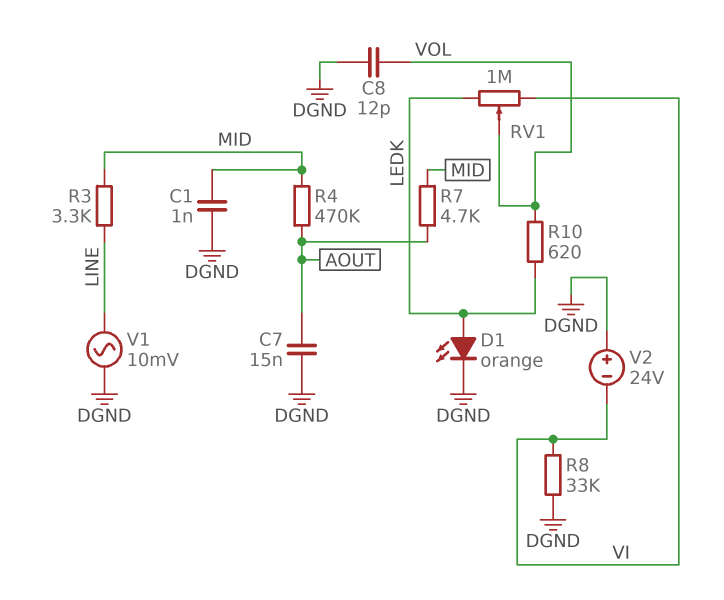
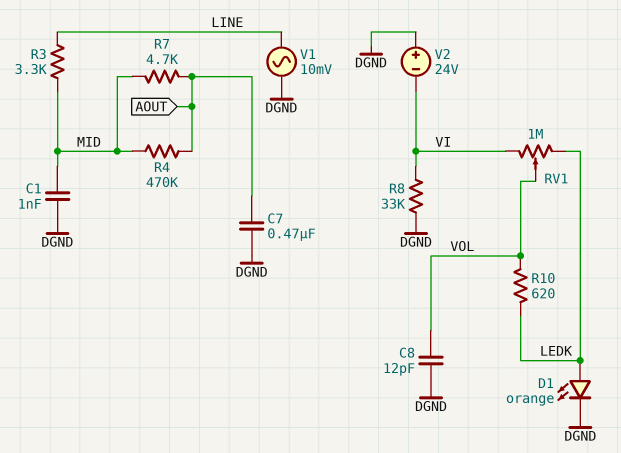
C7: 15nF (AOUT, DGND) -> 470nF (AOUT, DGND)

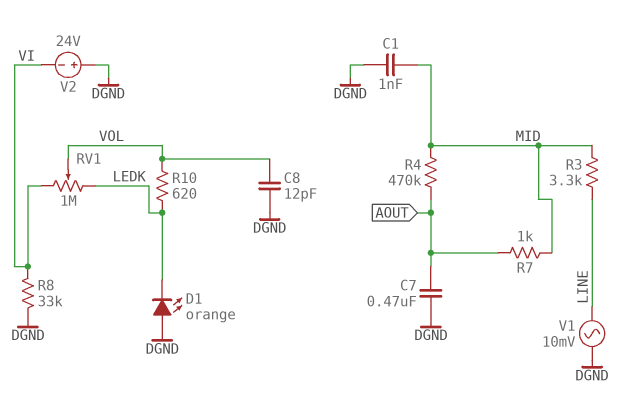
D1: LED orange (A LEDK, K DGND) -> LED orange (A DGND, K LEDK)
R7: 4.7k (AOUT, MID) -> 1k (AOUT, MID)

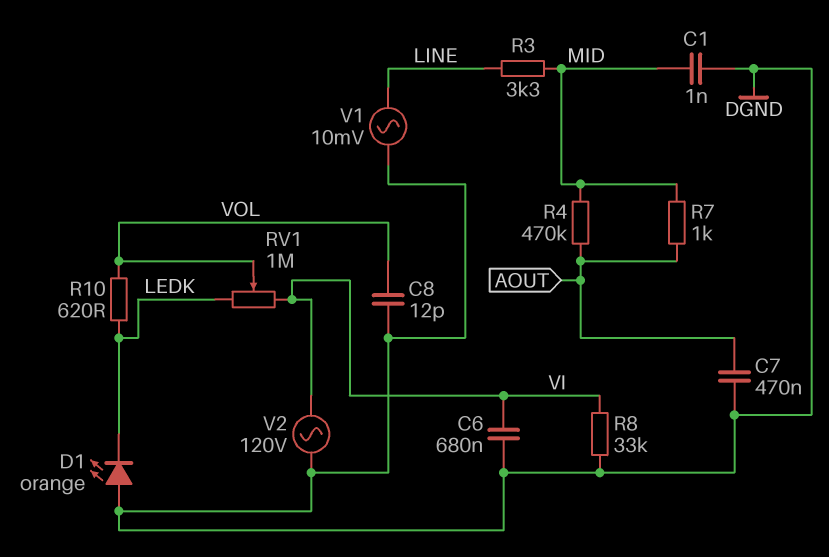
C6: none -> 680nF (DGND, VI)
V2: 24V (plus DGND, minus VI) -> AC 120V (DGND, VI)

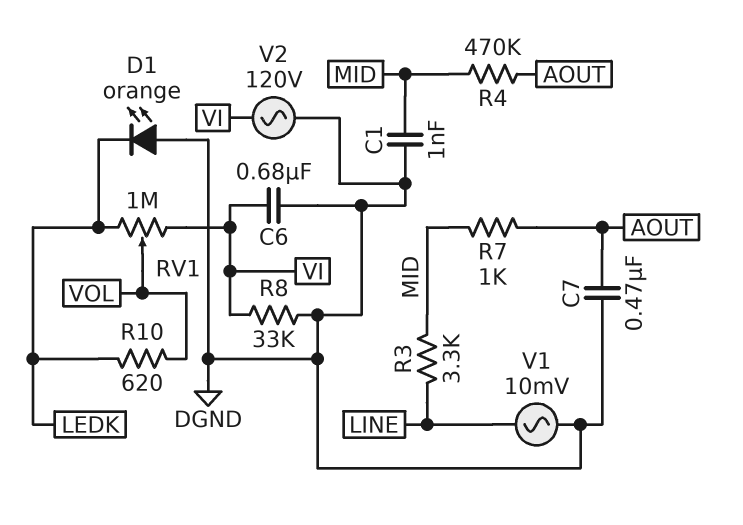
C8: 12pF (DGND, VOL) -> none

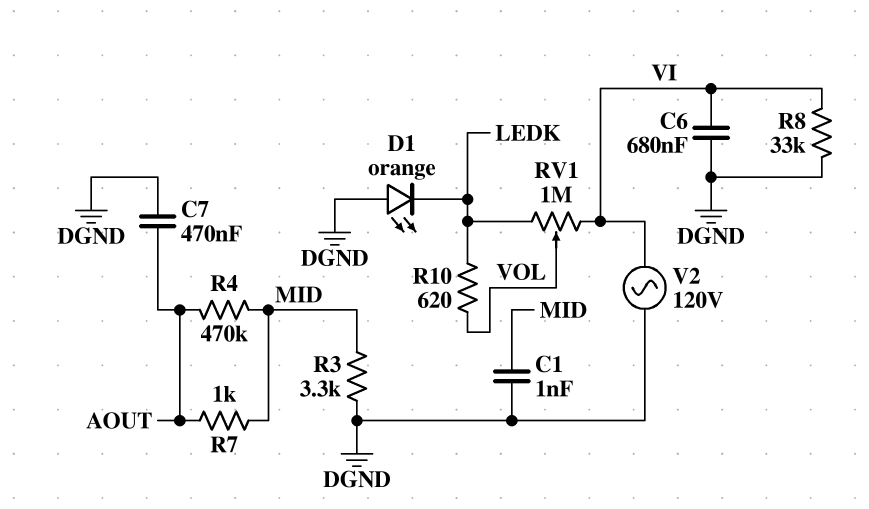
R3: 3.3k (LINE, MID) -> 3.3k (DGND, MID)
V1: AC 10mV (DGND, LINE) -> none

